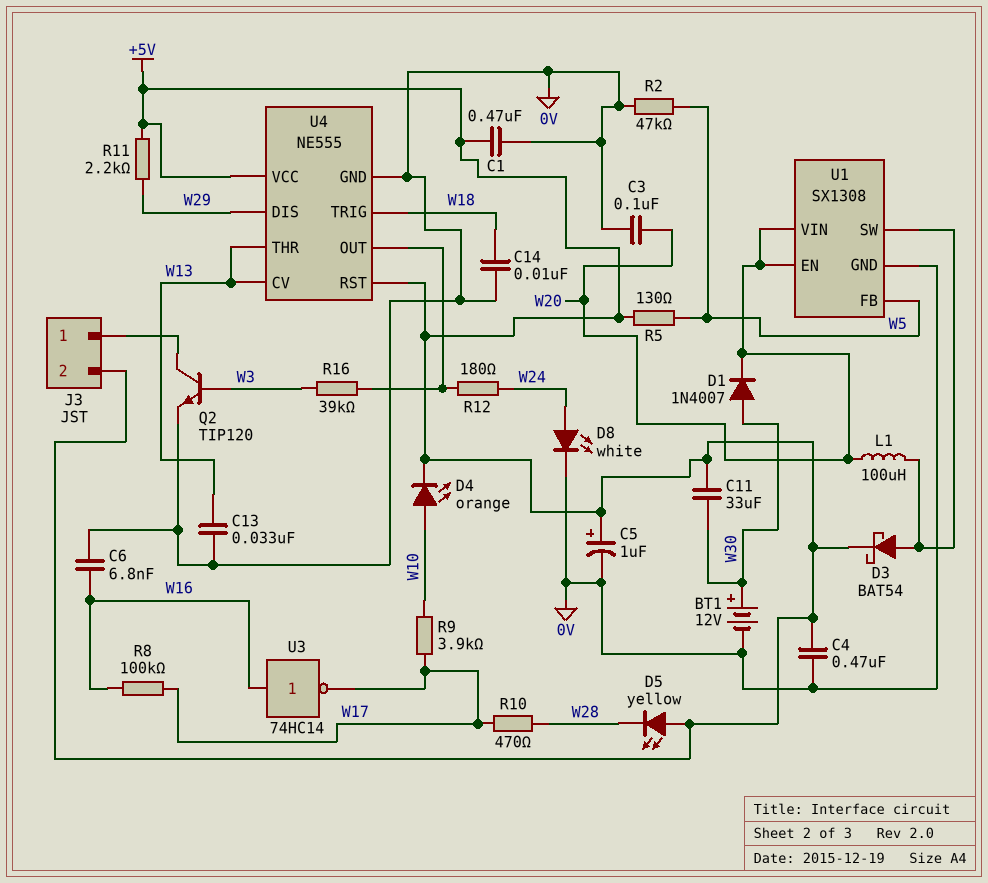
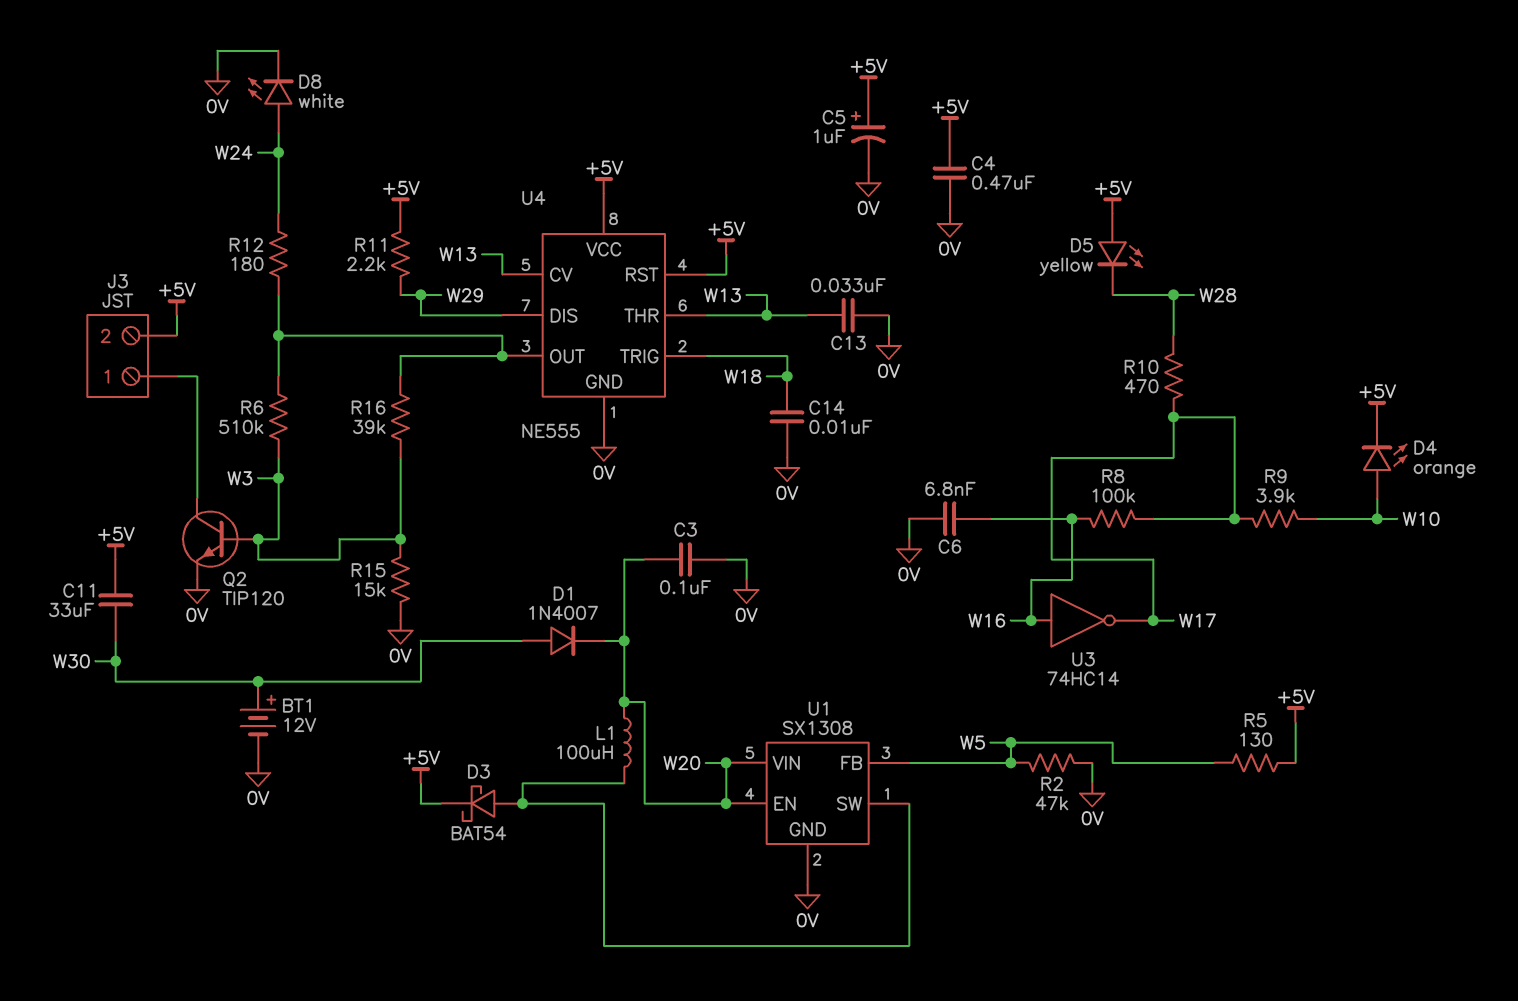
C1: 470nF (+5V, 0V) -> none
R6: none -> 510k (U4/OUT, W3)
R15: none -> 15k (0V, W3)

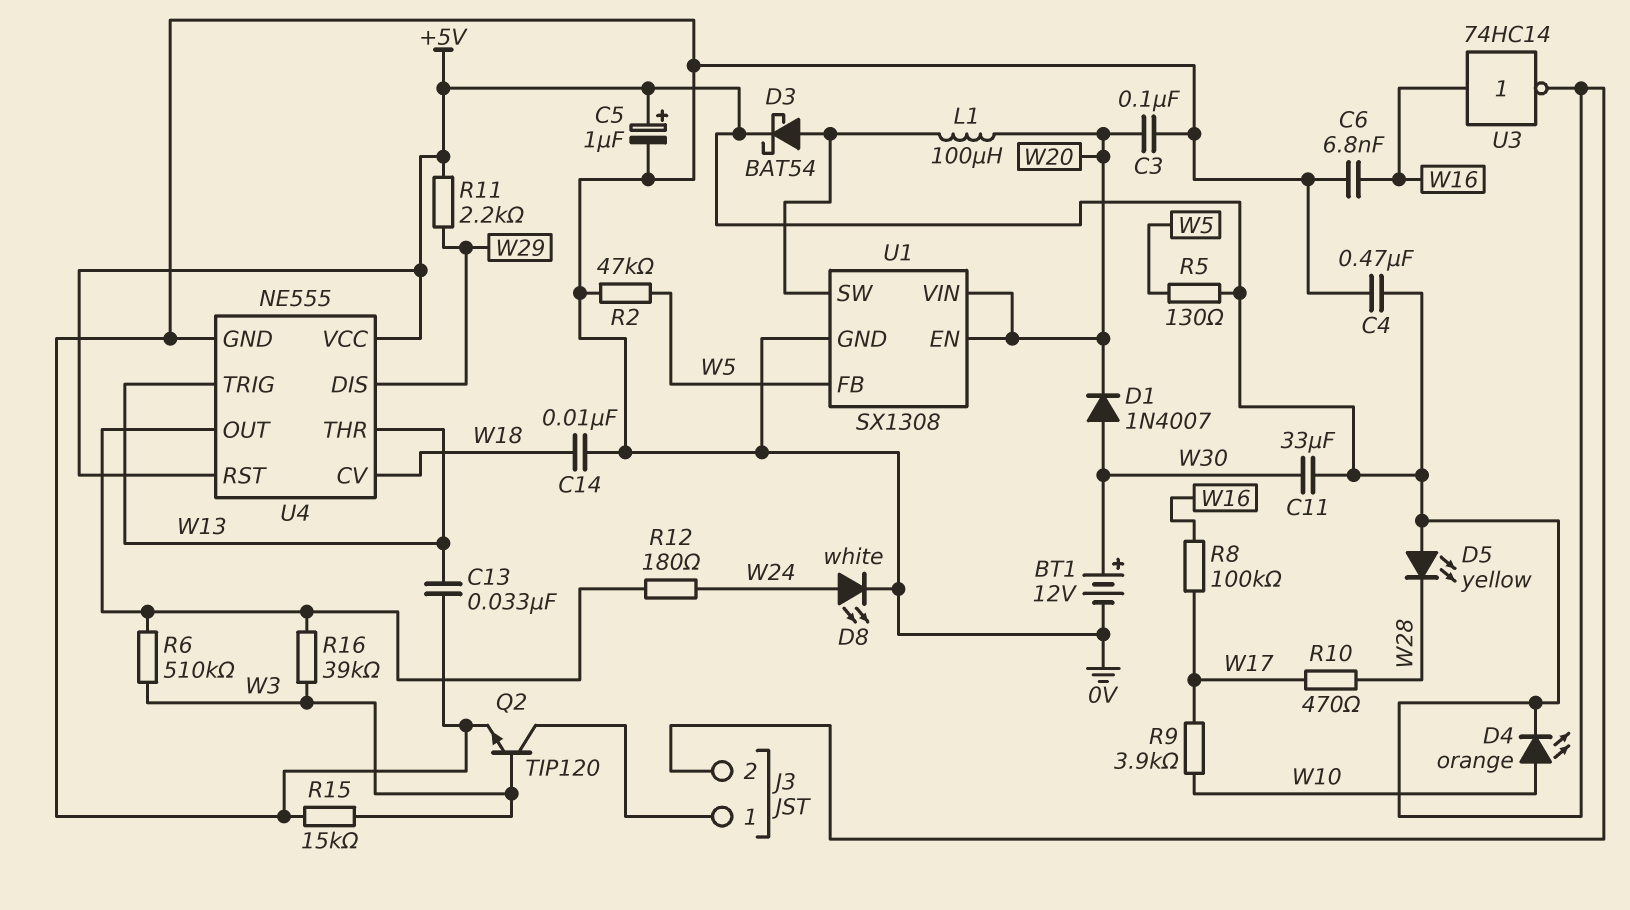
U3: NOT 74HC14 (in W16, out W17) -> NOT 74HC14 (in W16, out +5V)
U4 pin CV: W13 -> W18
U4 pin TRIG: W18 -> W13

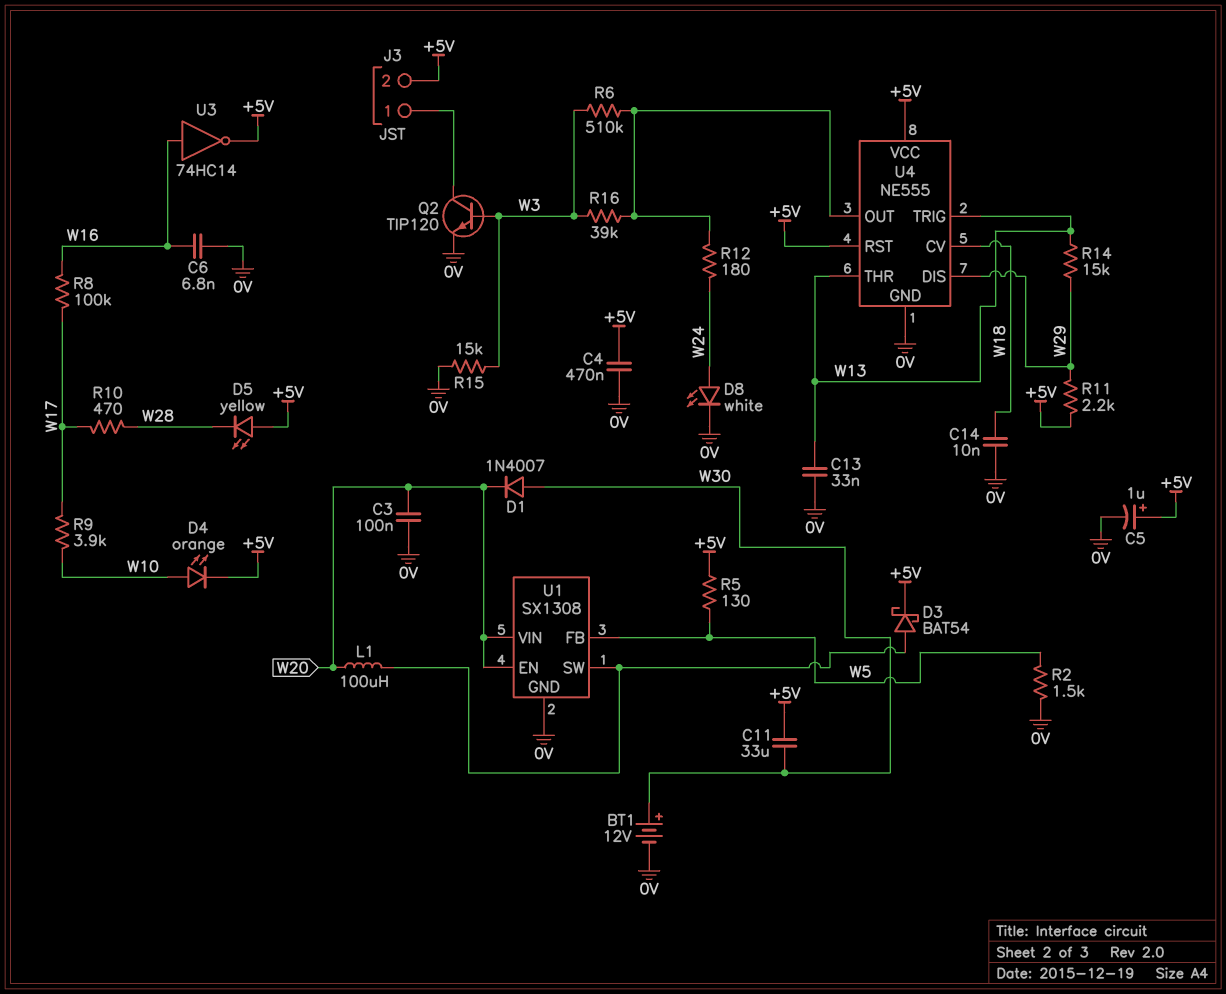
R2: 47k (0V, W5) -> 1.5k (0V, W5)
R14: none -> 15k (W13, W29)

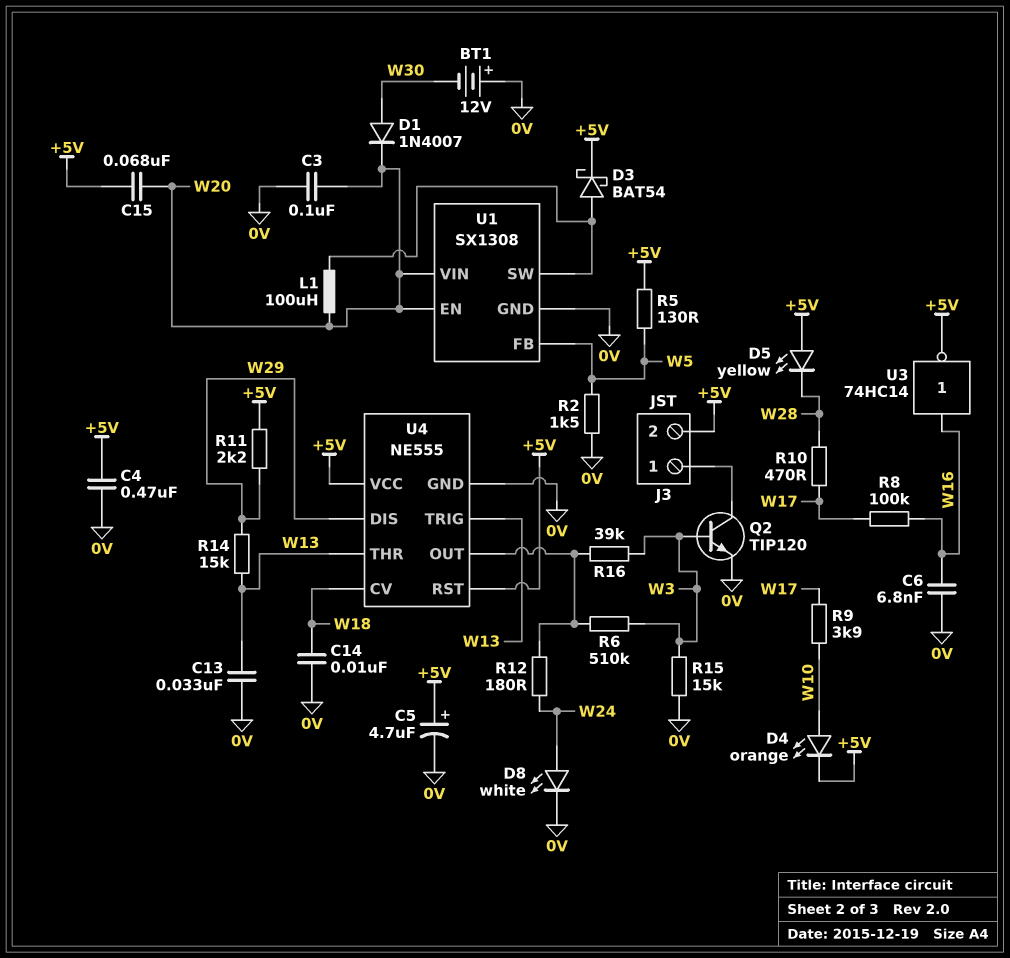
BT1: 12V (plus W30, minus 0V) -> 12V (plus 0V, minus W30)
C5: 1uF (plus +5V, minus 0V) -> 4.7uF (plus +5V, minus 0V)
C11: 33uF (+5V, W30) -> none
C15: none -> 68nF (+5V, W20)

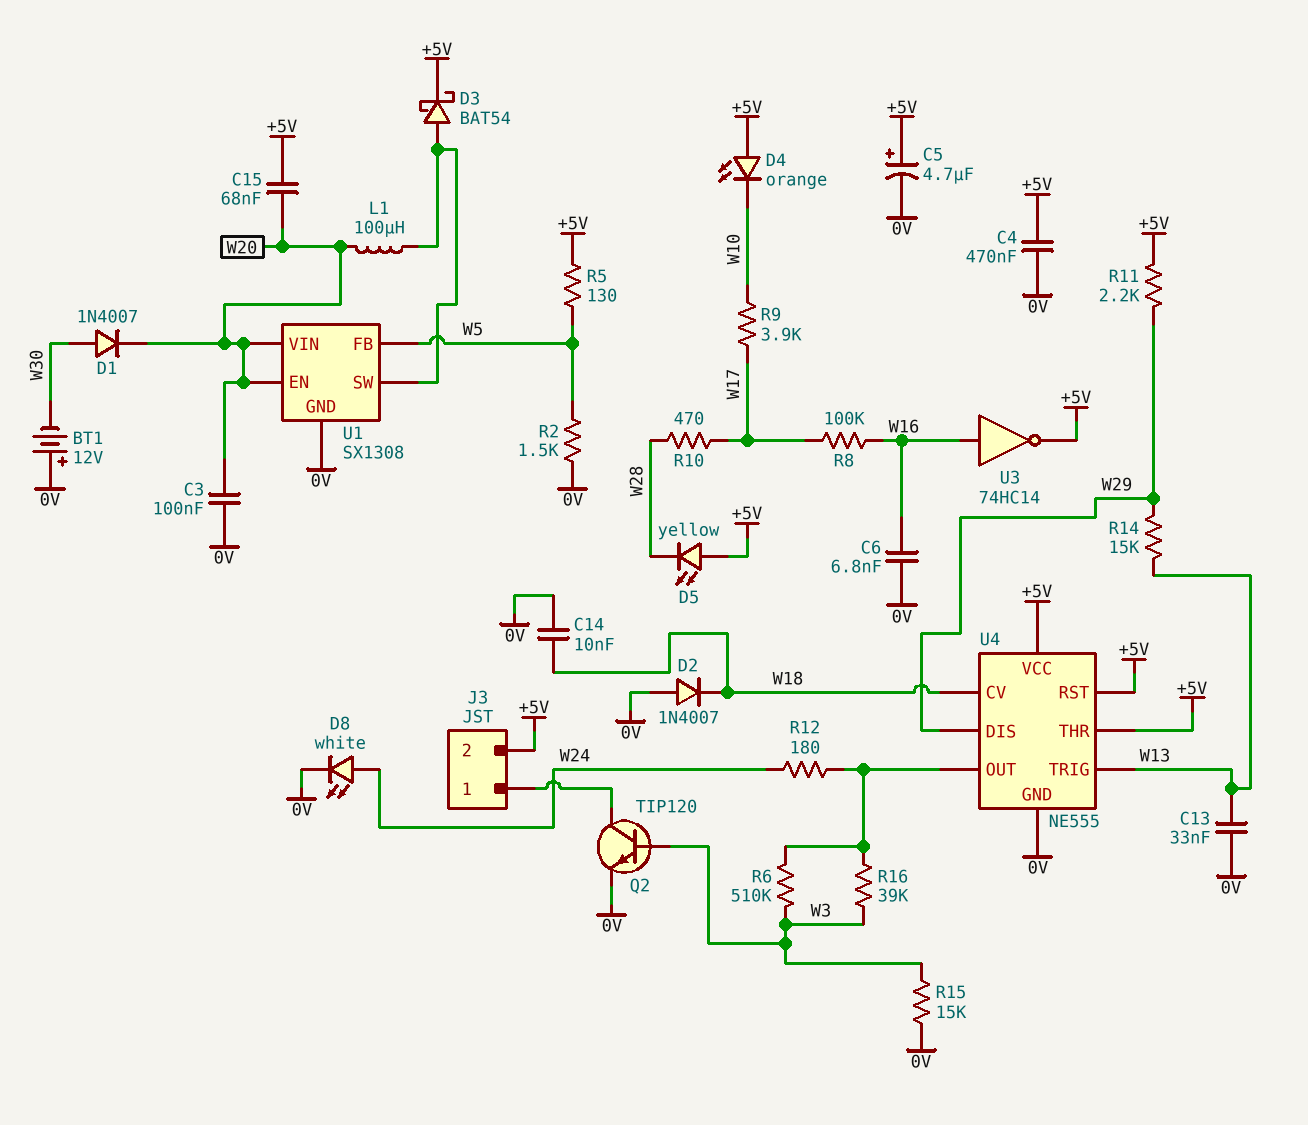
D2: none -> diode 1N4007 (A 0V, K W18)
D4: LED orange (A W10, K +5V) -> LED orange (A +5V, K W10)
U4 pin THR: W13 -> +5V

